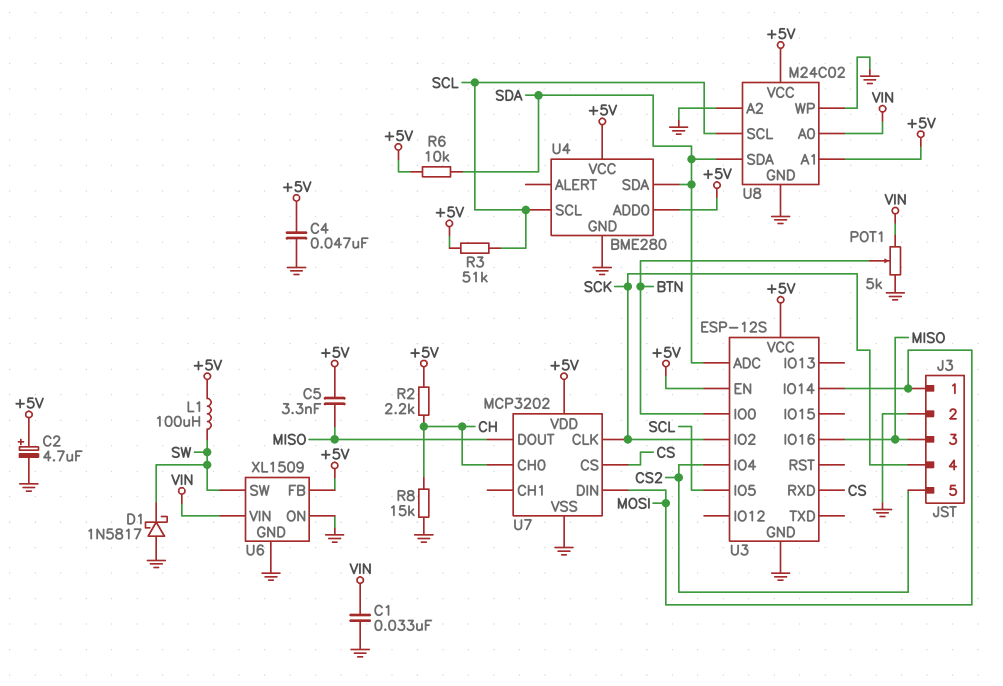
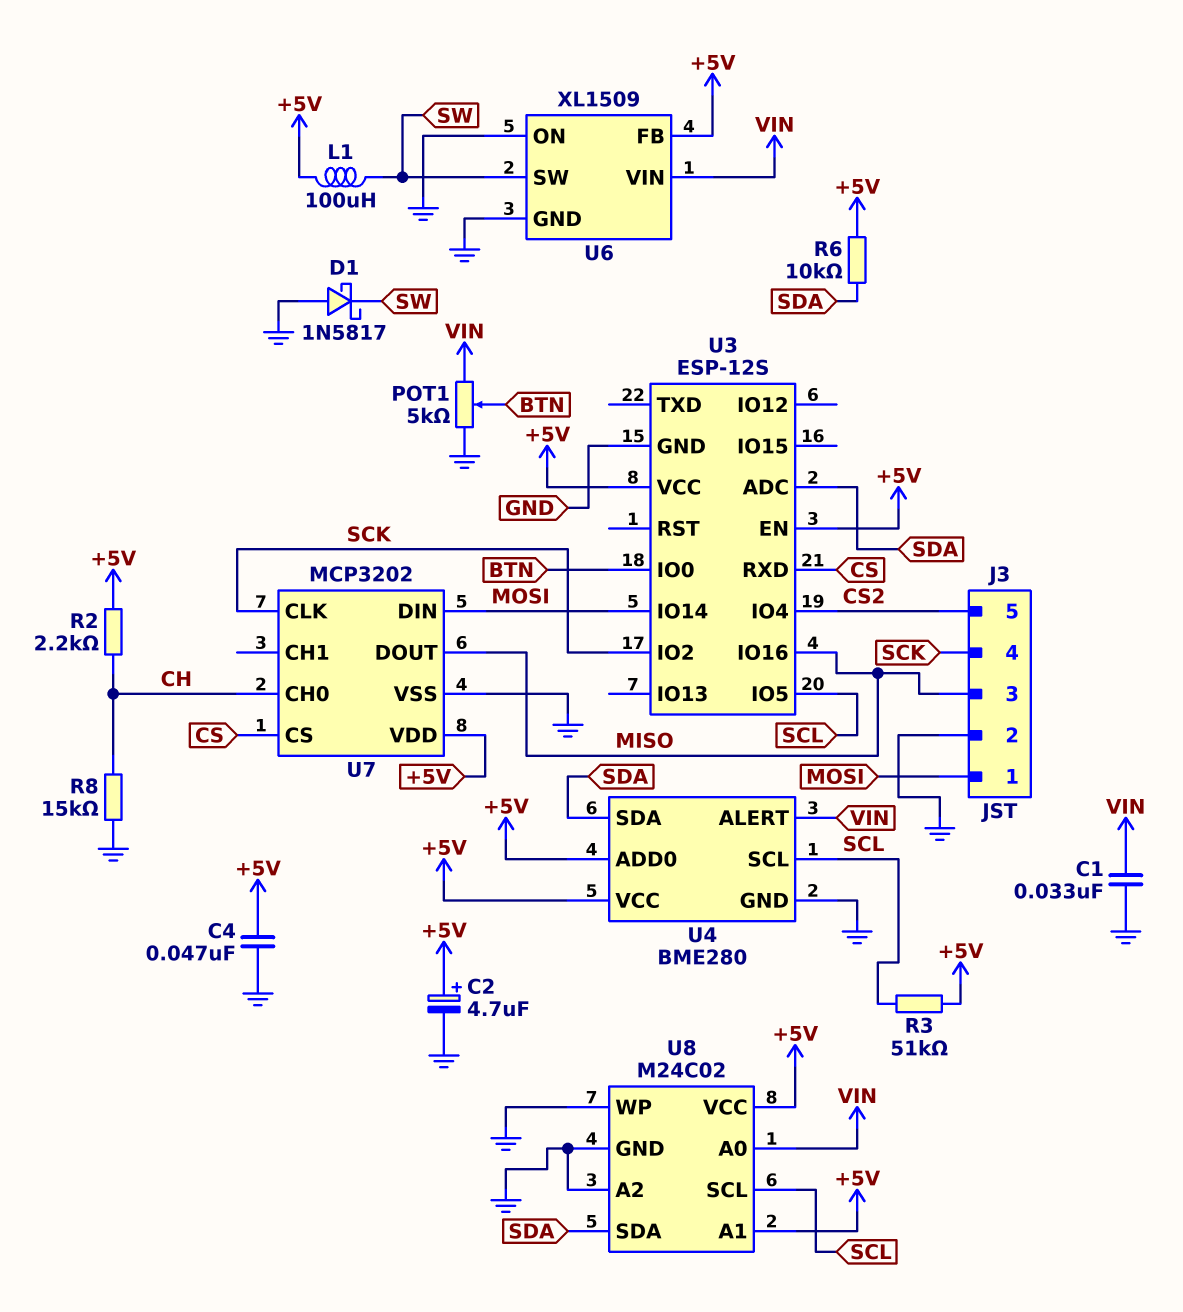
C5: 3.3nF (+5V, MISO) -> none
U4 pin ALERT: none -> VIN

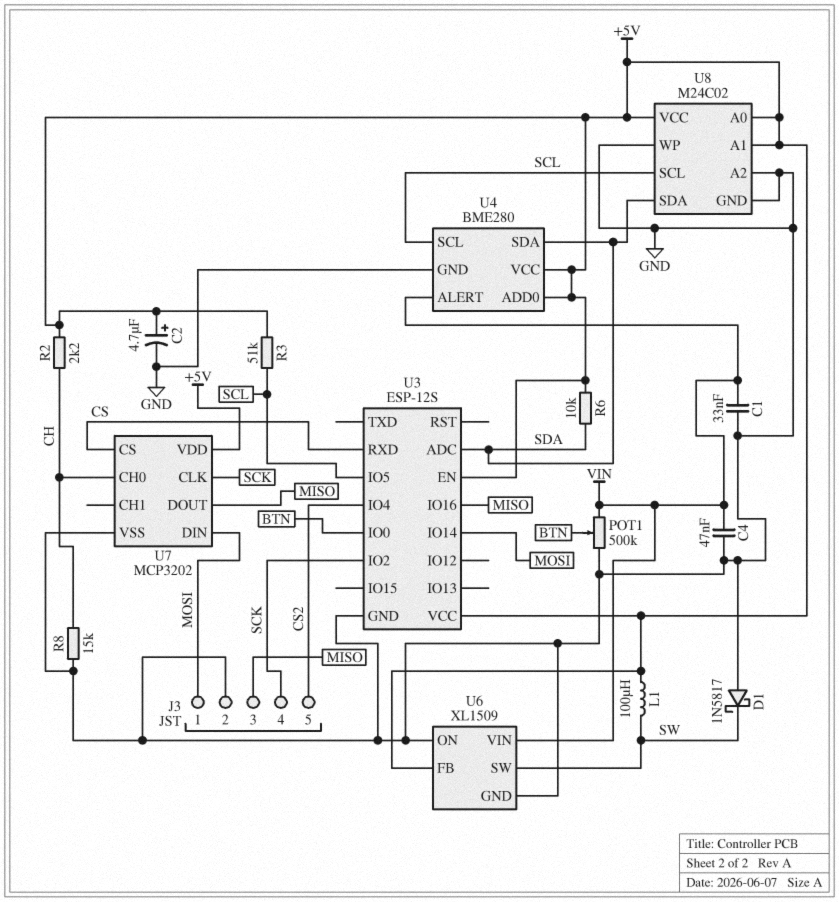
C4: 47nF (+5V, GND) -> 47nF (GND, VIN)
POT1: 5k (GND, VIN, wiper BTN) -> 500k (GND, VIN, wiper BTN)
U8 pin A0: VIN -> +5V

